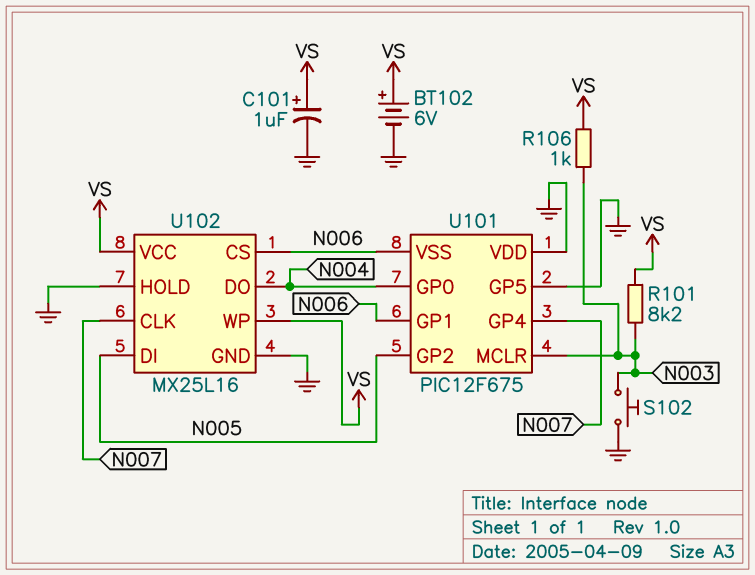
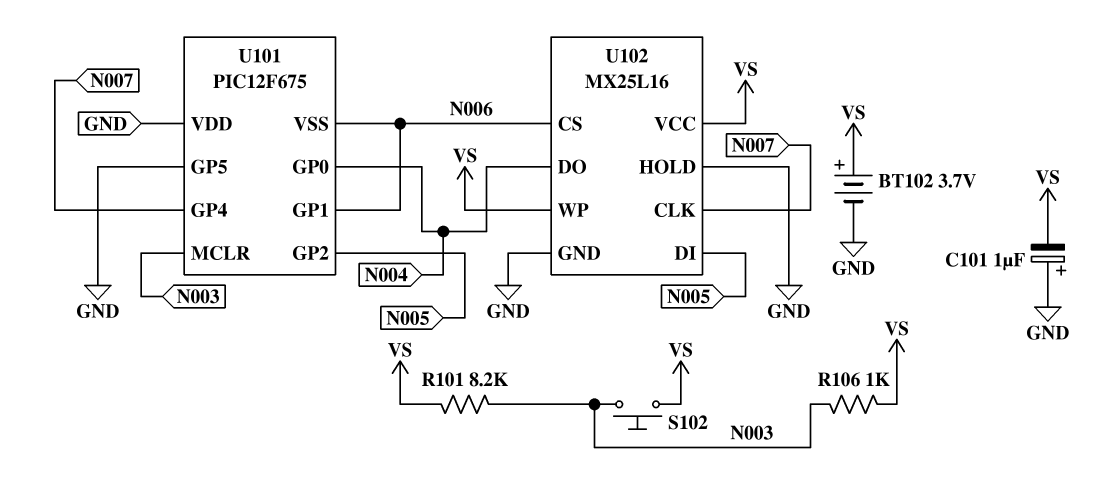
BT102: 6V (plus VS, minus GND) -> 3.7V (plus VS, minus GND)
C101: 1uF (plus VS, minus GND) -> 1uF (plus GND, minus VS)
S102: button (GND, N003) -> button (N003, VS)

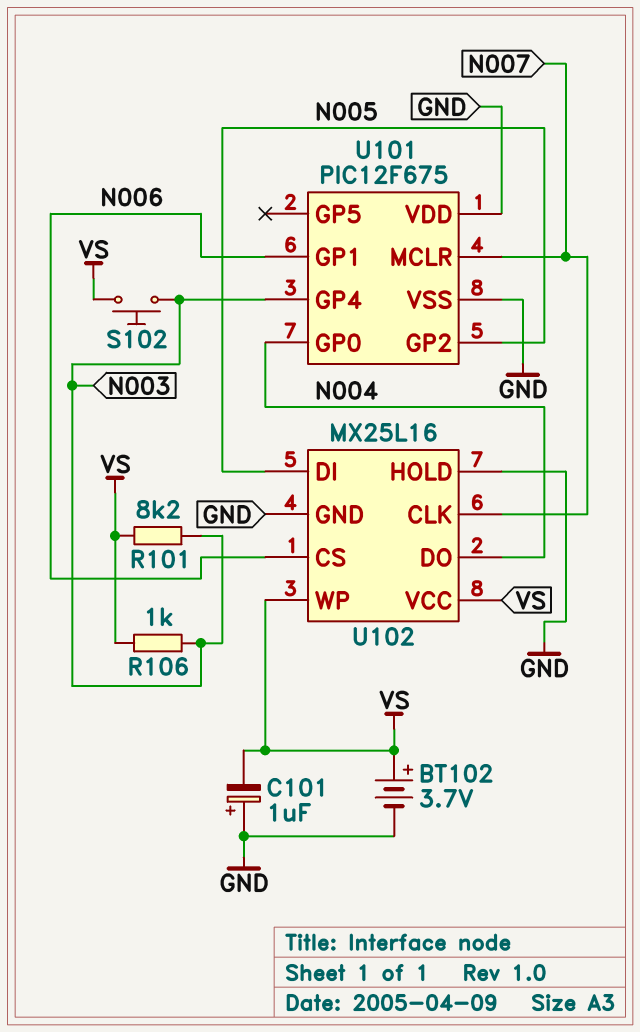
U101 pin GP4: N007 -> N003
U101 pin GP5: GND -> none
U101 pin MCLR: N003 -> N007
U101 pin VSS: N006 -> GND

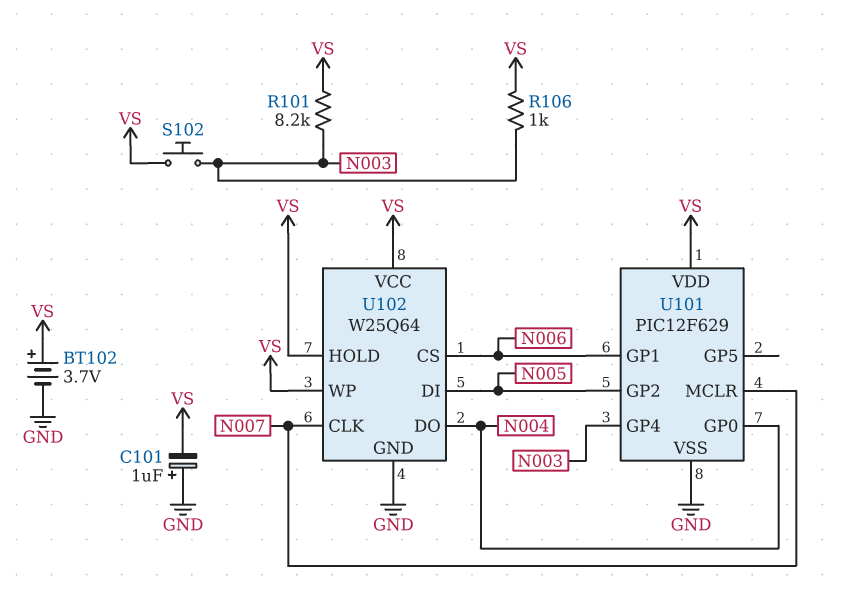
U101: PIC12F675 -> PIC12F629
U101 pin VDD: GND -> VS
U102: MX25L16 -> W25Q64
U102 pin HOLD: GND -> VS

